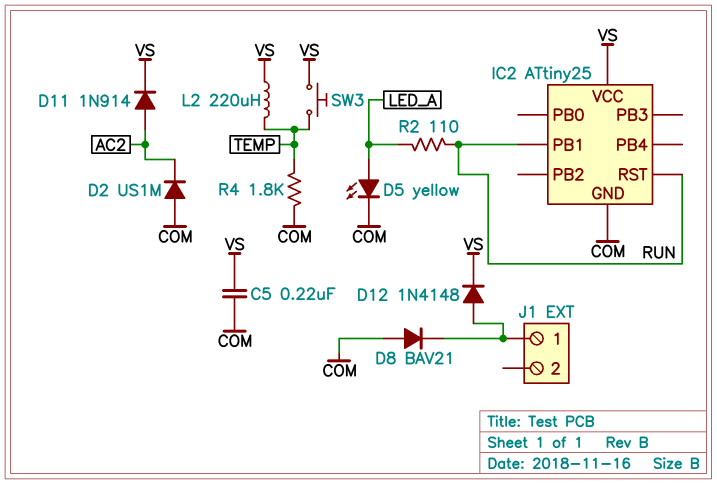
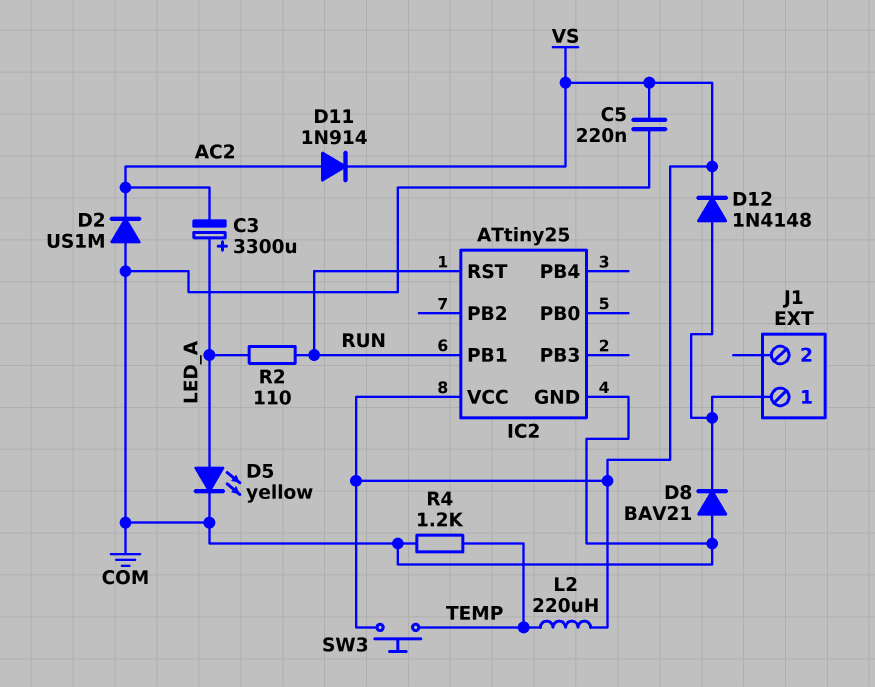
C3: none -> 3300uF (plus LED_A, minus AC2)
R4: 1.8k (COM, TEMP) -> 1.2k (COM, TEMP)

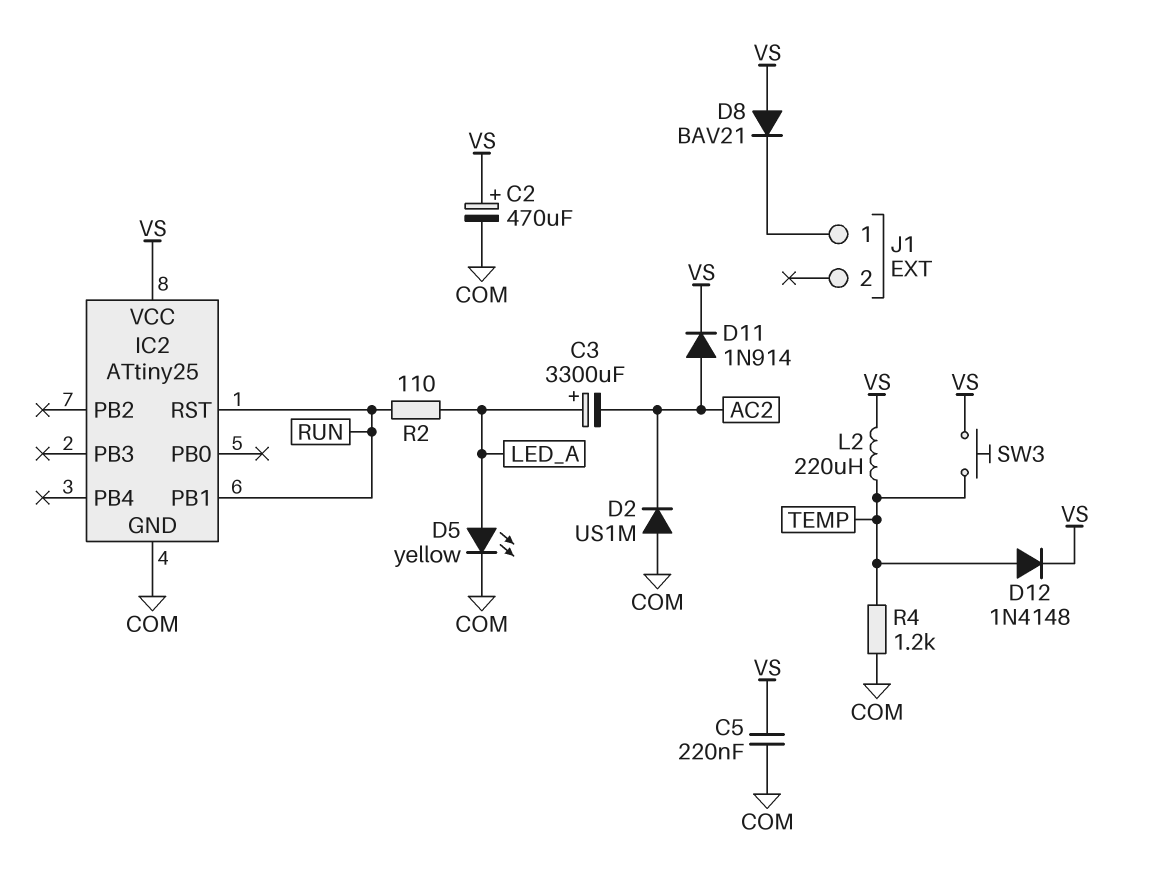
C2: none -> 470uF (plus VS, minus COM)
D8: diode BAV21 (A COM, K J1/1) -> diode BAV21 (A VS, K J1/1)
D12: diode 1N4148 (A J1/1, K VS) -> diode 1N4148 (A TEMP, K VS)

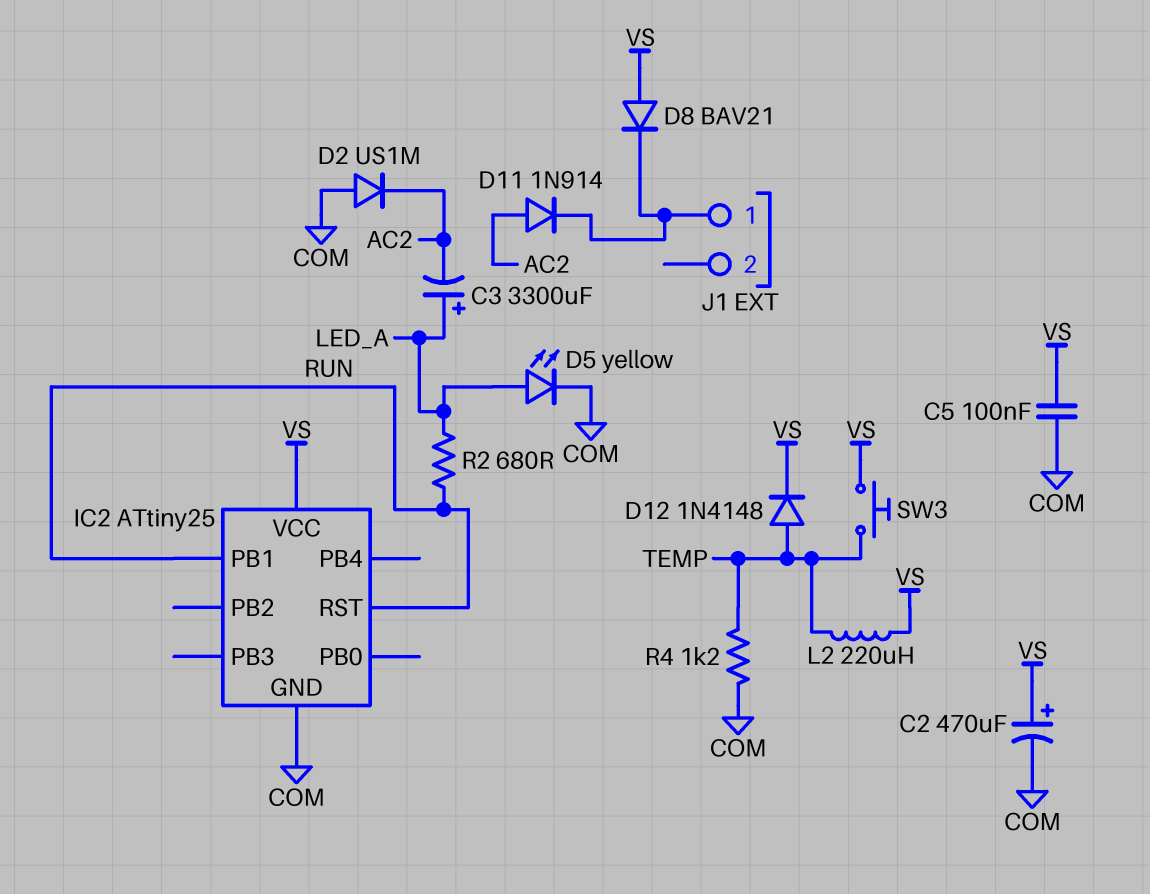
C5: 220nF (COM, VS) -> 100nF (COM, VS)
D11: diode 1N914 (A AC2, K VS) -> diode 1N914 (A AC2, K J1/1)
R2: 110 (LED_A, RUN) -> 680 (LED_A, RUN)

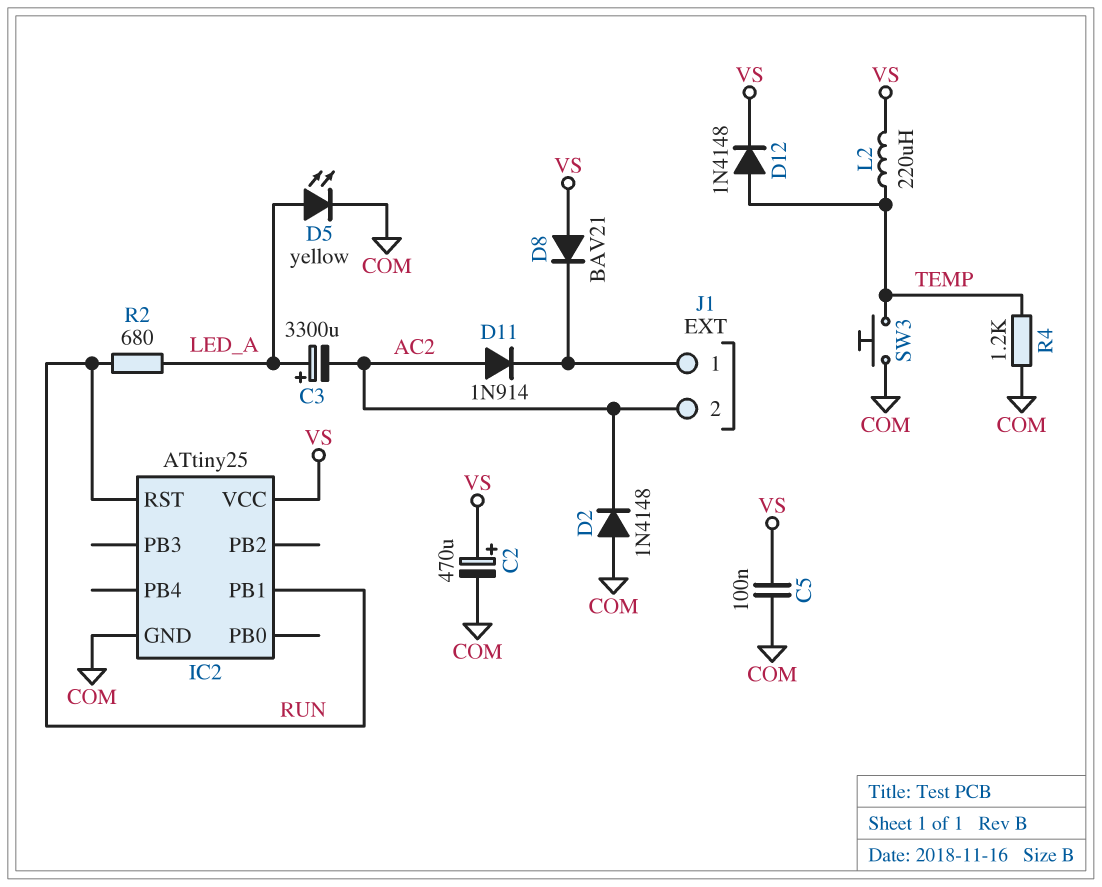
D2: diode US1M (A COM, K AC2) -> diode 1N4148 (A COM, K AC2)
J1 pin 2: none -> AC2
SW3: button (TEMP, VS) -> button (COM, TEMP)

